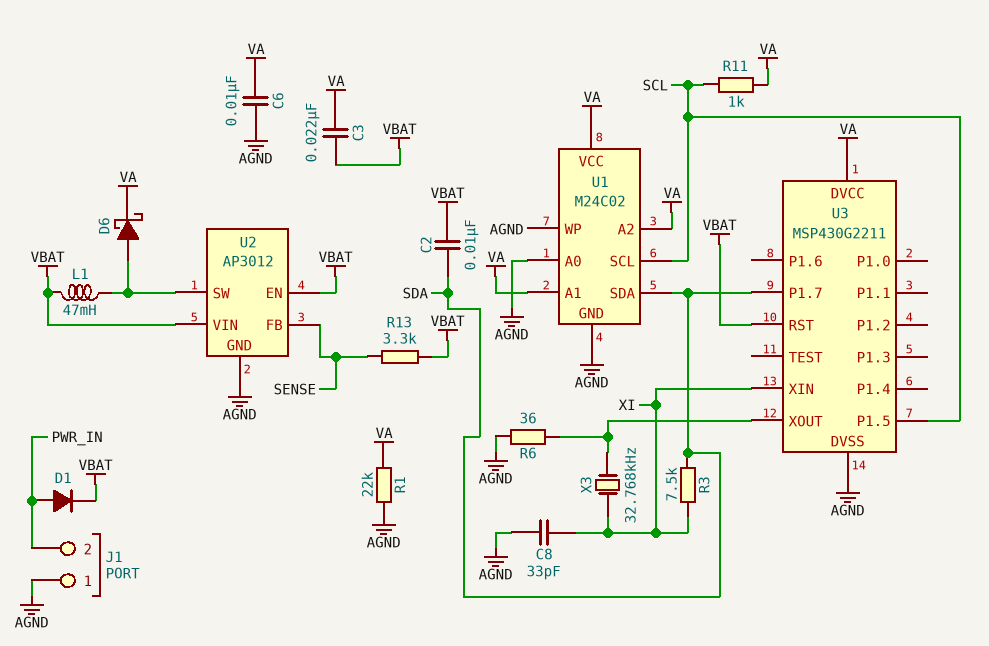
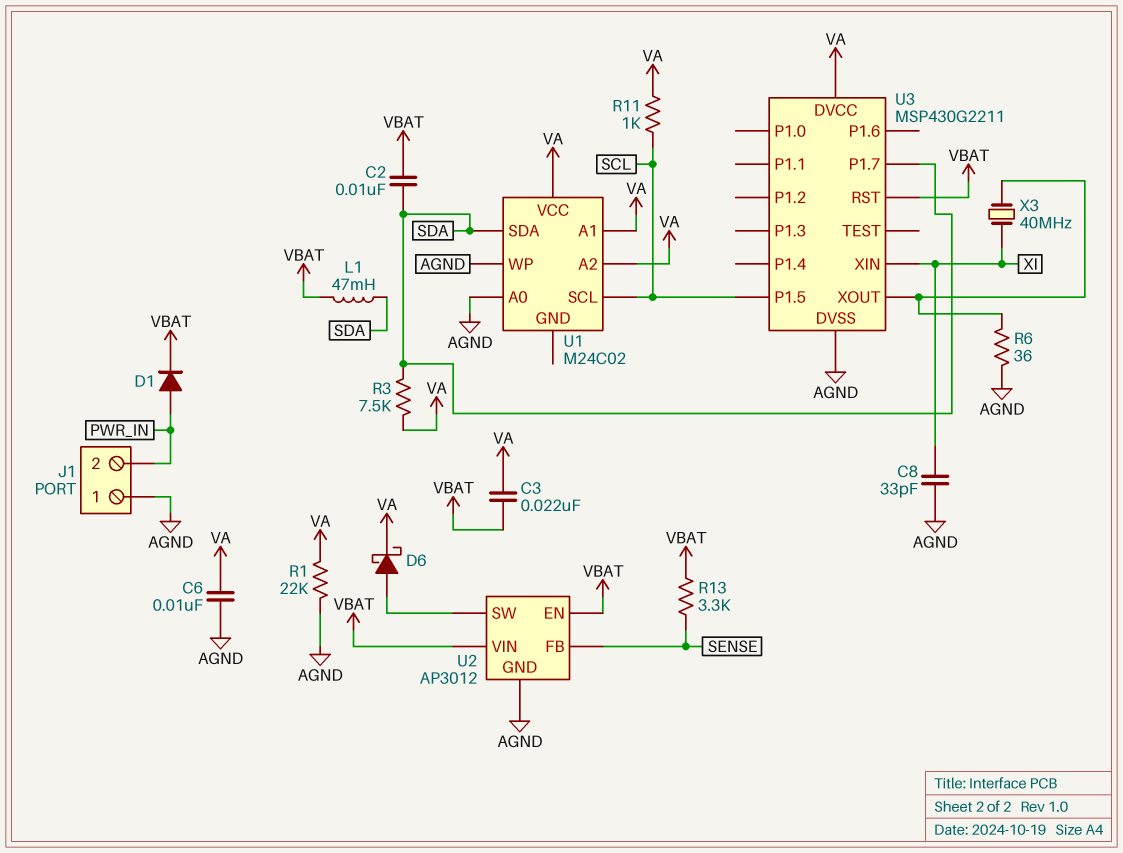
L1: 47mH (U2/SW, VBAT) -> 47mH (SDA, VBAT)
R3: 7.5k (SDA, XI) -> 7.5k (SDA, VA)
U1 pin GND: AGND -> none
X3: 32.768kHz (U3/XOUT, XI) -> 40MHz (U3/XOUT, XI)

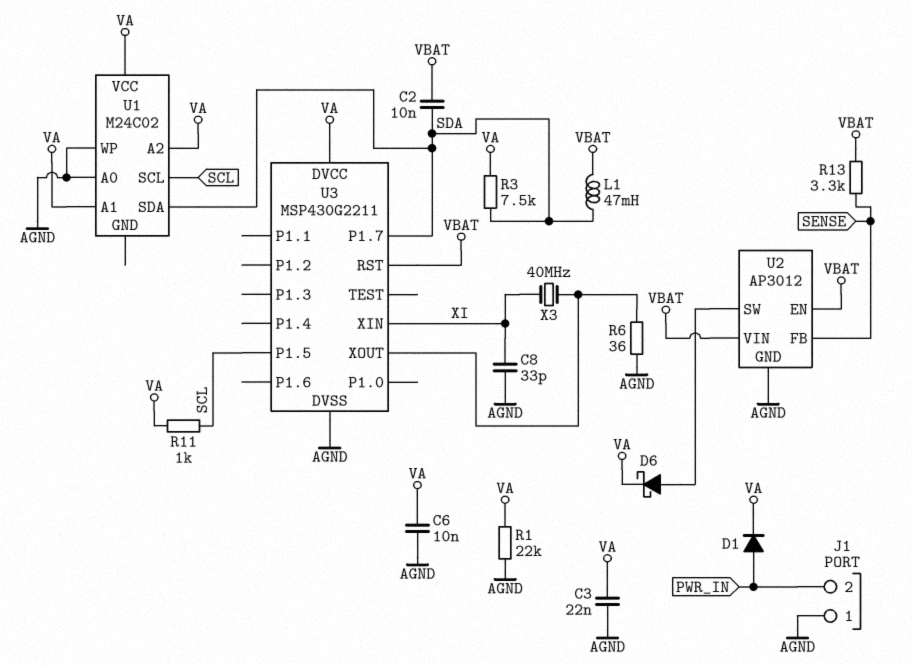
C3: 22nF (VA, VBAT) -> 22nF (AGND, VA)
D1: diode (A PWR_IN, K VBAT) -> diode (A PWR_IN, K VA)

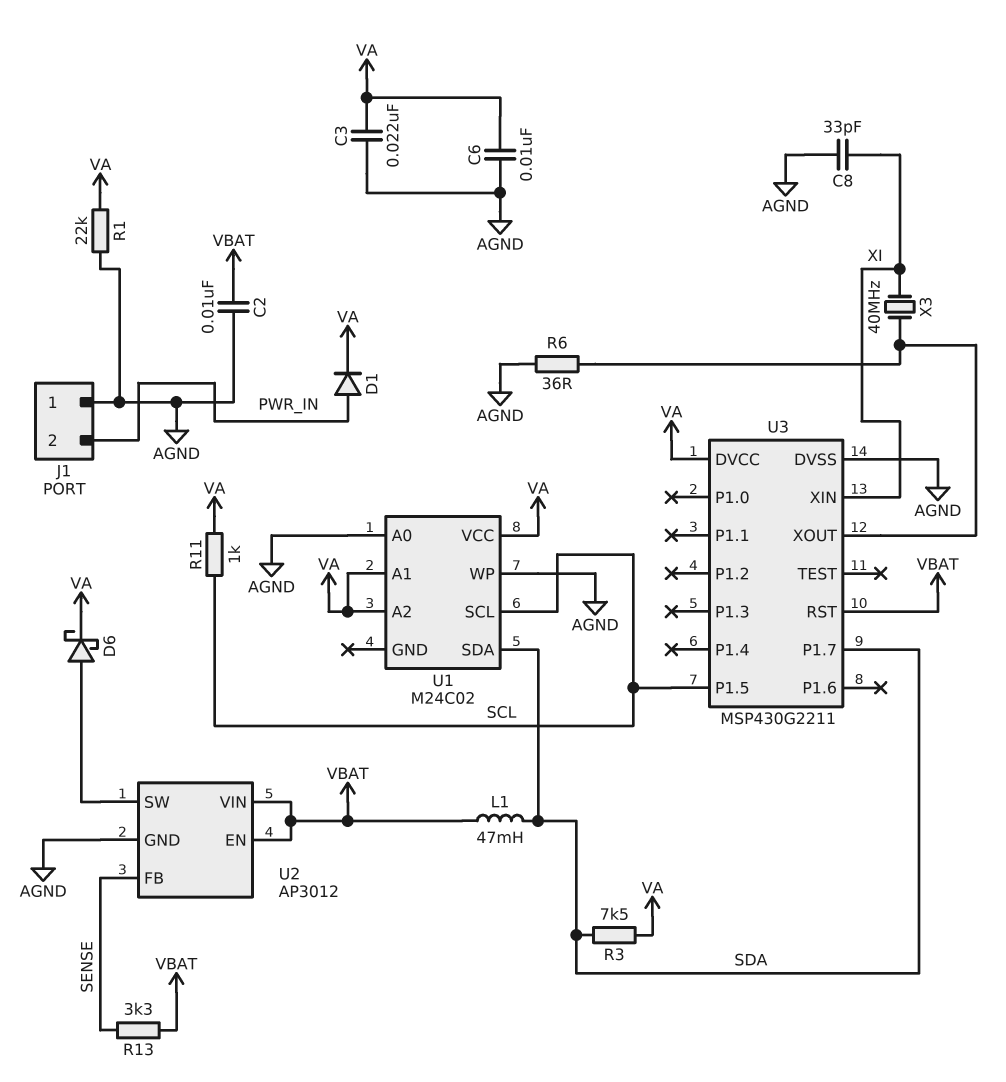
C2: 10nF (SDA, VBAT) -> 10nF (AGND, VBAT)

